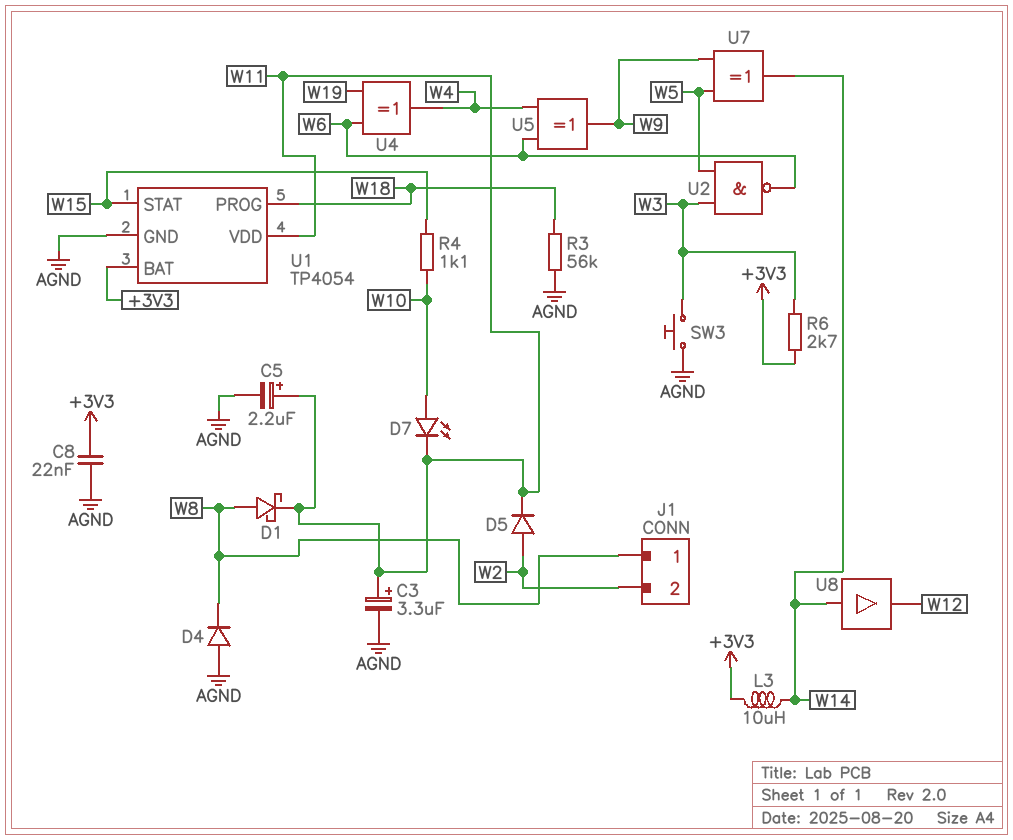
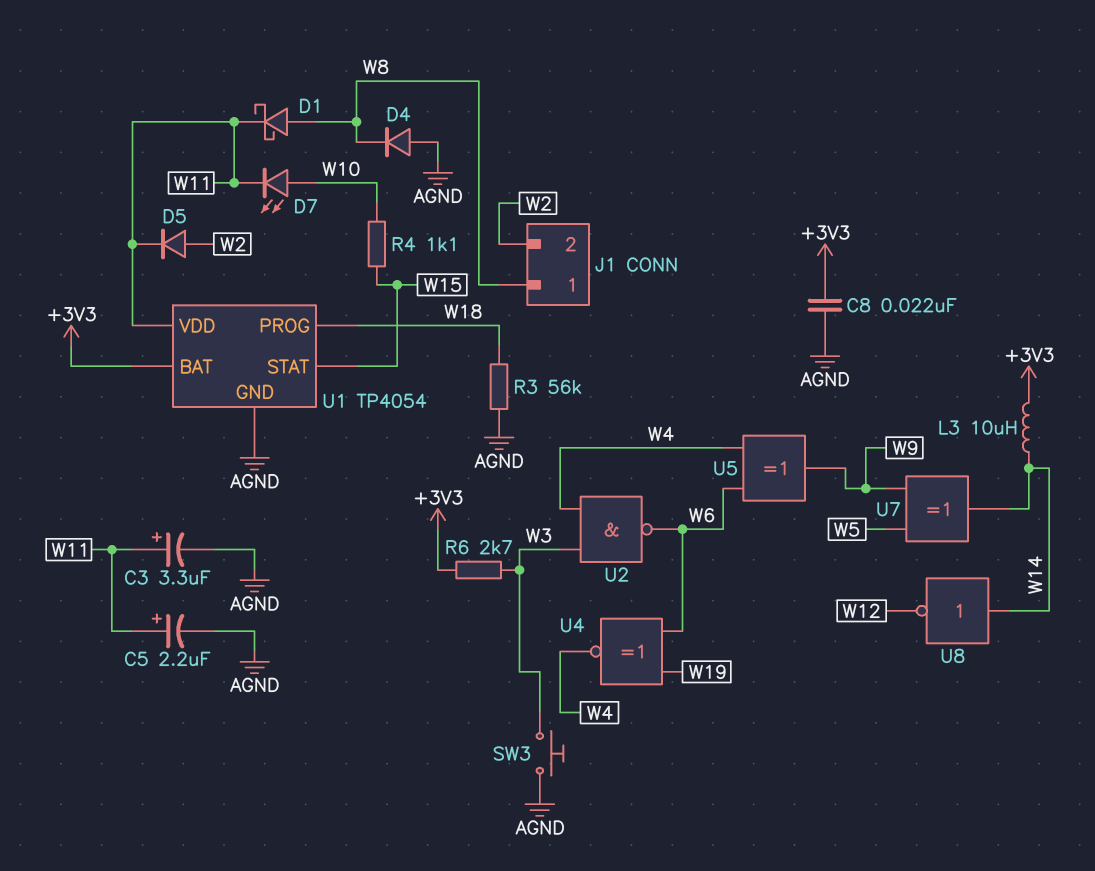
U2: NAND (in W3, in W5, out W6) -> NAND (in W3, in W4, out W6)
U4: XOR (in W6, in W19, out W4) -> XNOR (in W6, in W19, out W4)
U8: buffer (in W14, out W12) -> NOT (in W14, out W12)

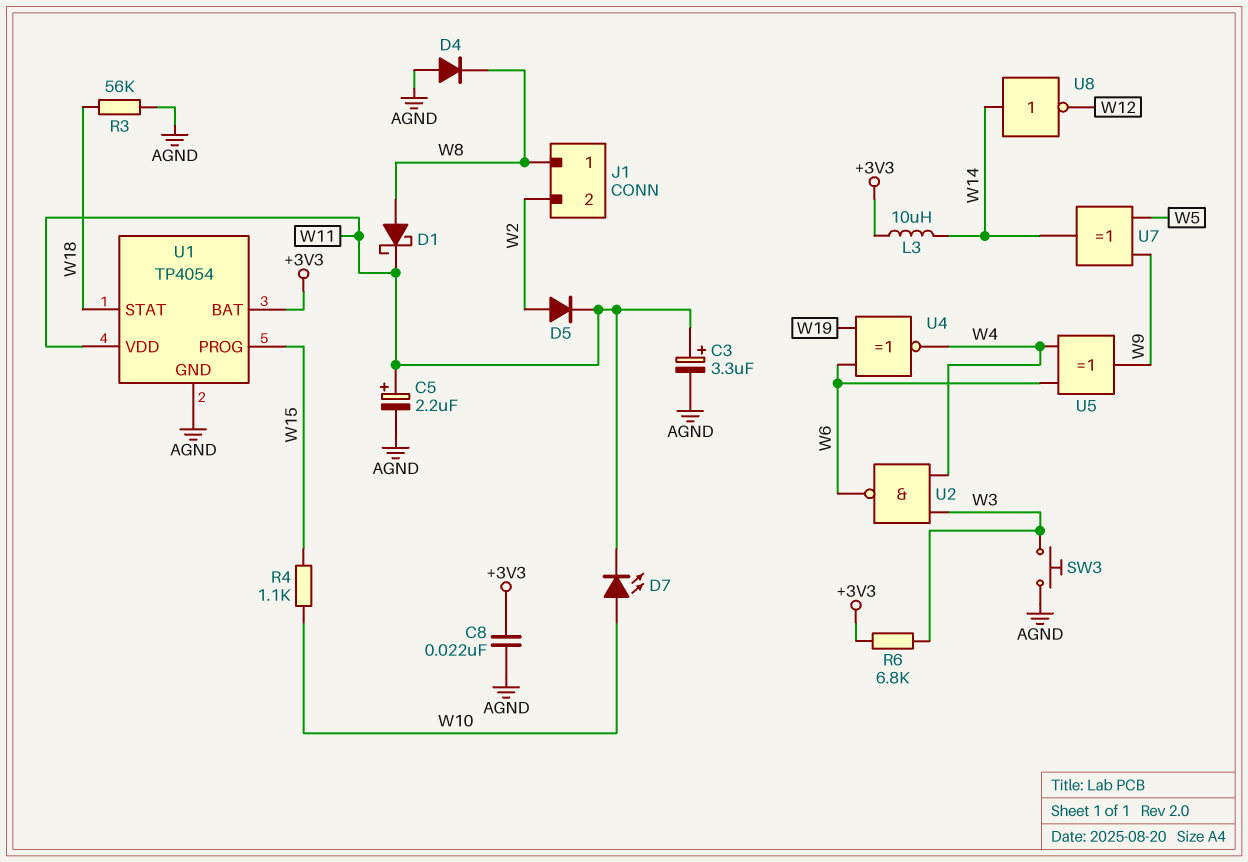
R6: 2.7k (+3V3, W3) -> 6.8k (+3V3, W3)
U1 pin PROG: W18 -> W15
U1 pin STAT: W15 -> W18

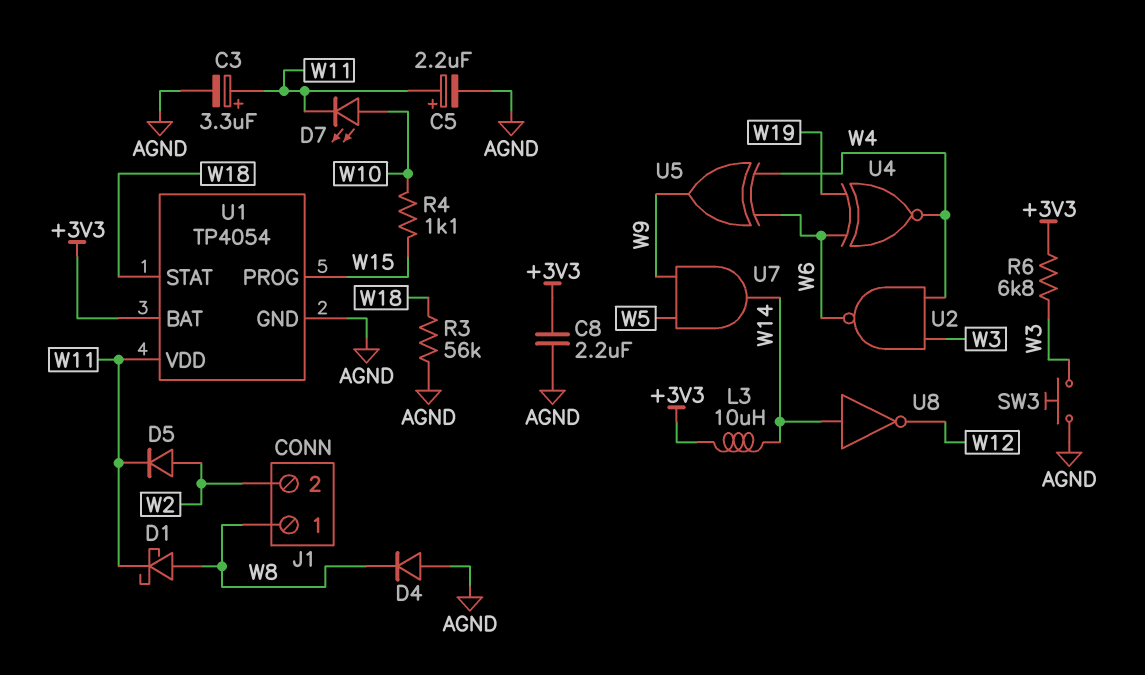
C8: 22nF (+3V3, AGND) -> 2.2uF (+3V3, AGND)
U7: XOR (in W5, in W9, out W14) -> AND (in W5, in W9, out W14)

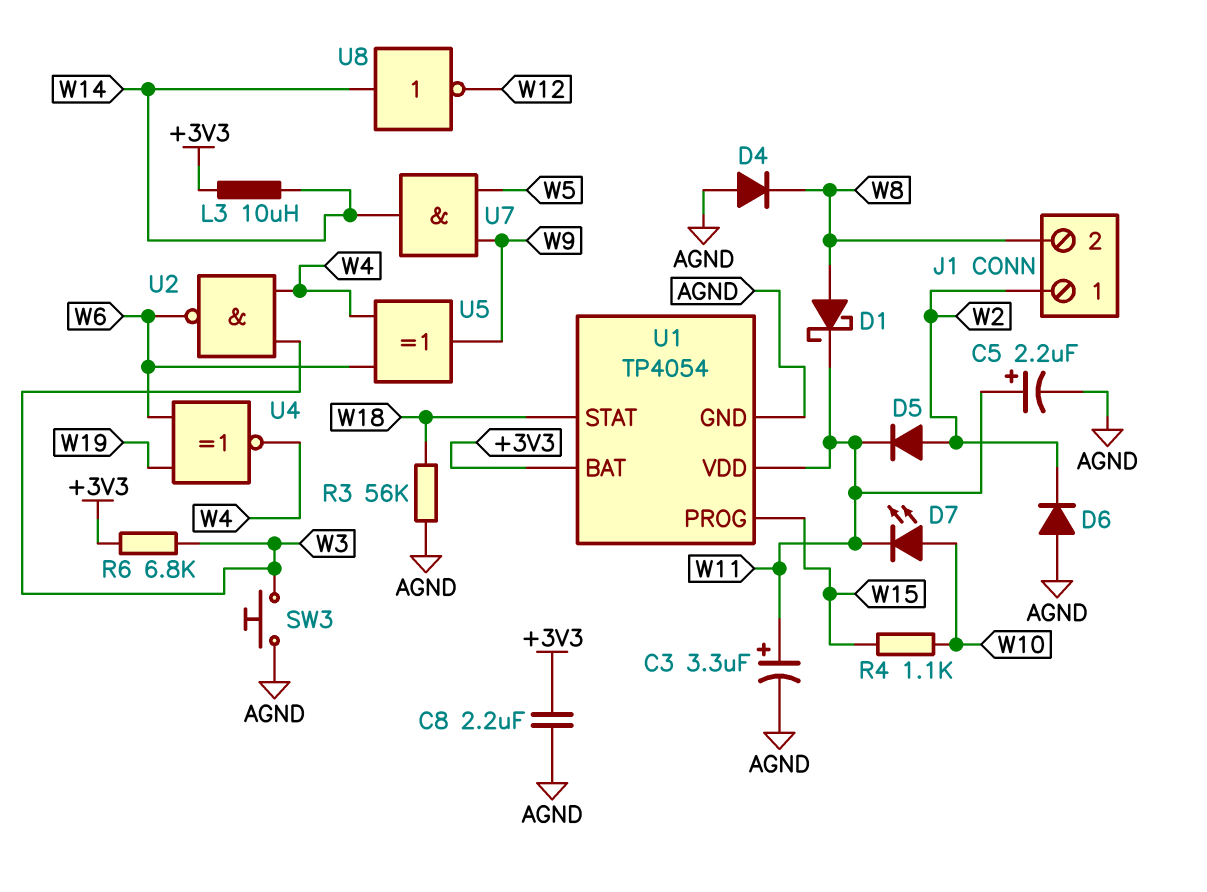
D6: none -> diode (A AGND, K W2)
J1 pin 1: W8 -> W2
J1 pin 2: W2 -> W8

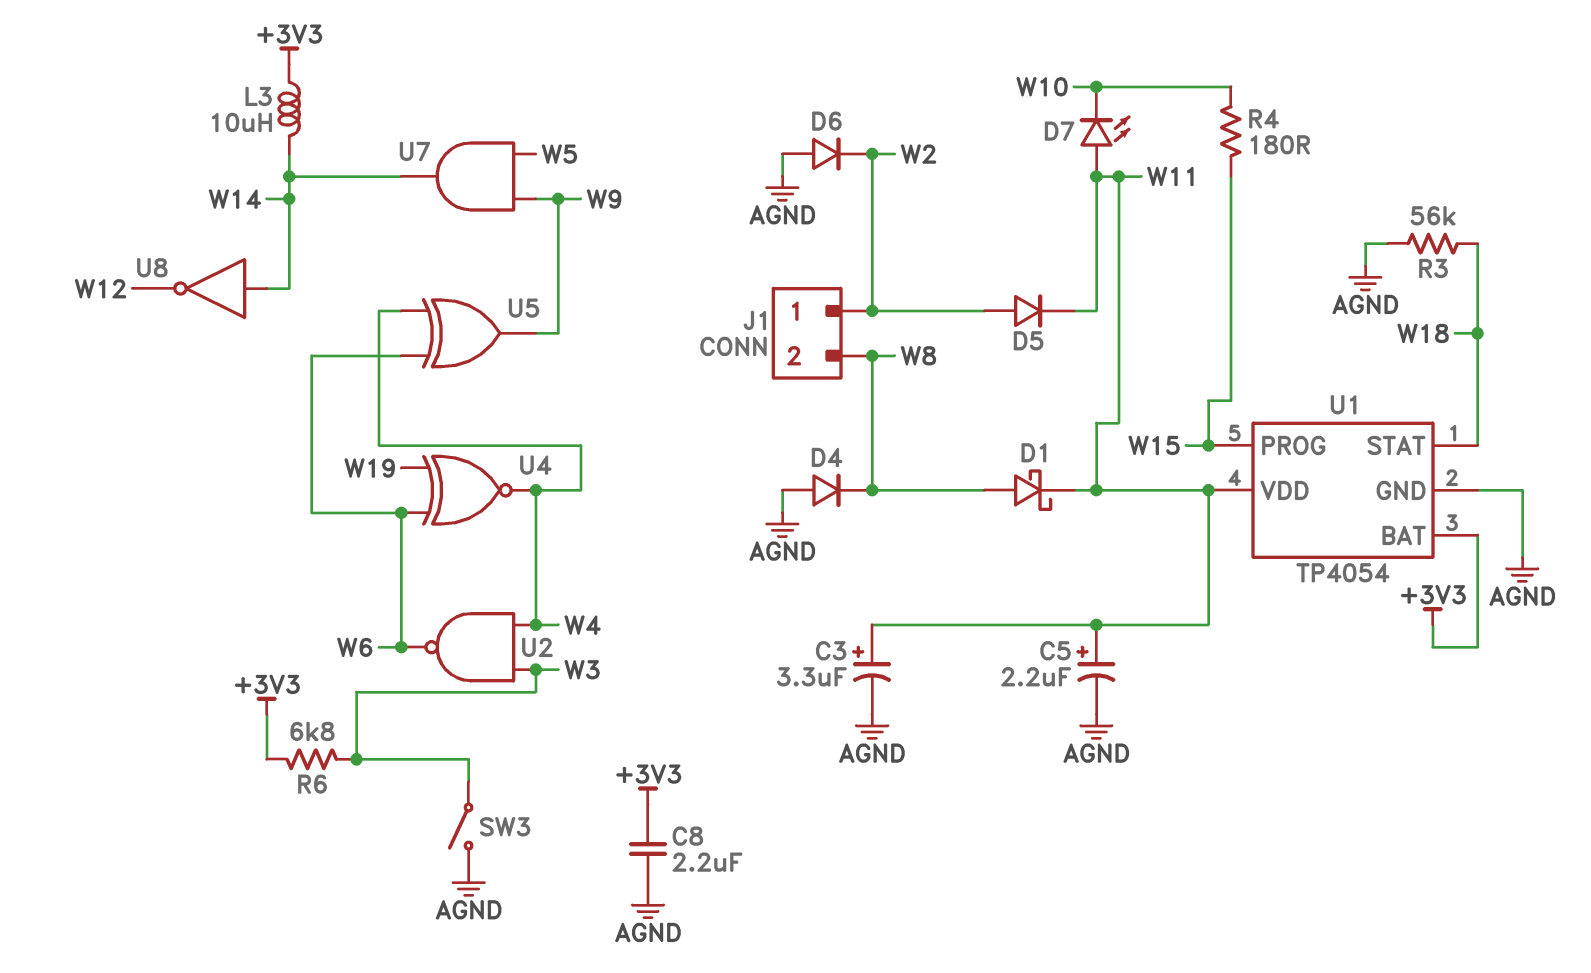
D7: LED (A W10, K W11) -> LED (A W11, K W10)
R4: 1.1k (W10, W15) -> 180 (W10, W15)
SW3: button (AGND, W3) -> switch (AGND, W3)

